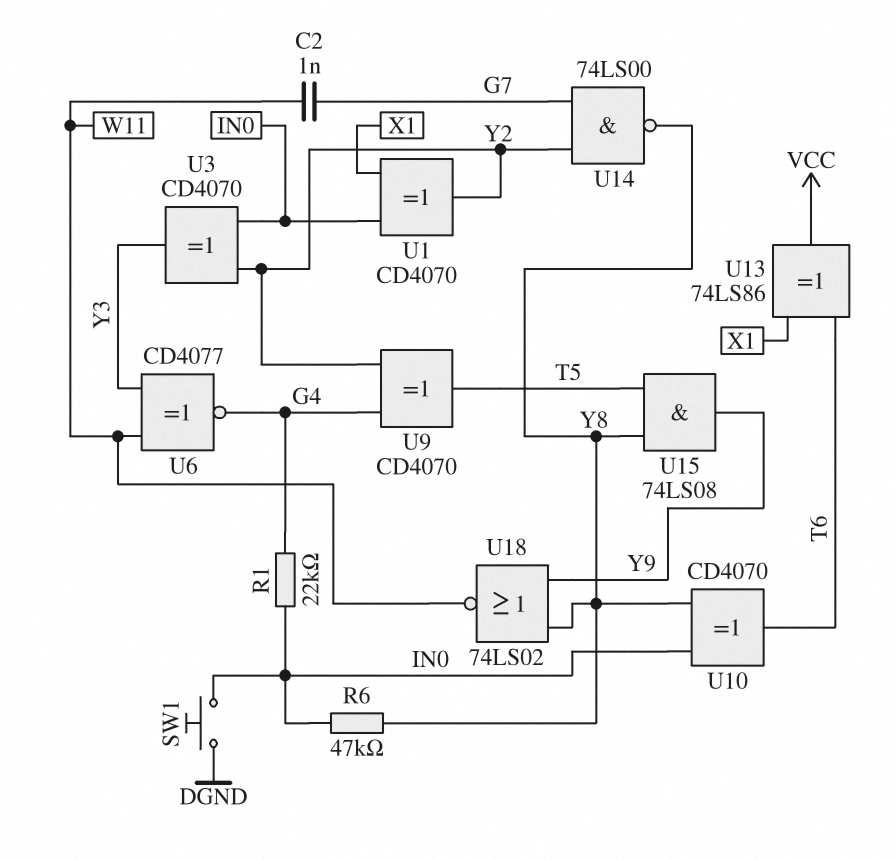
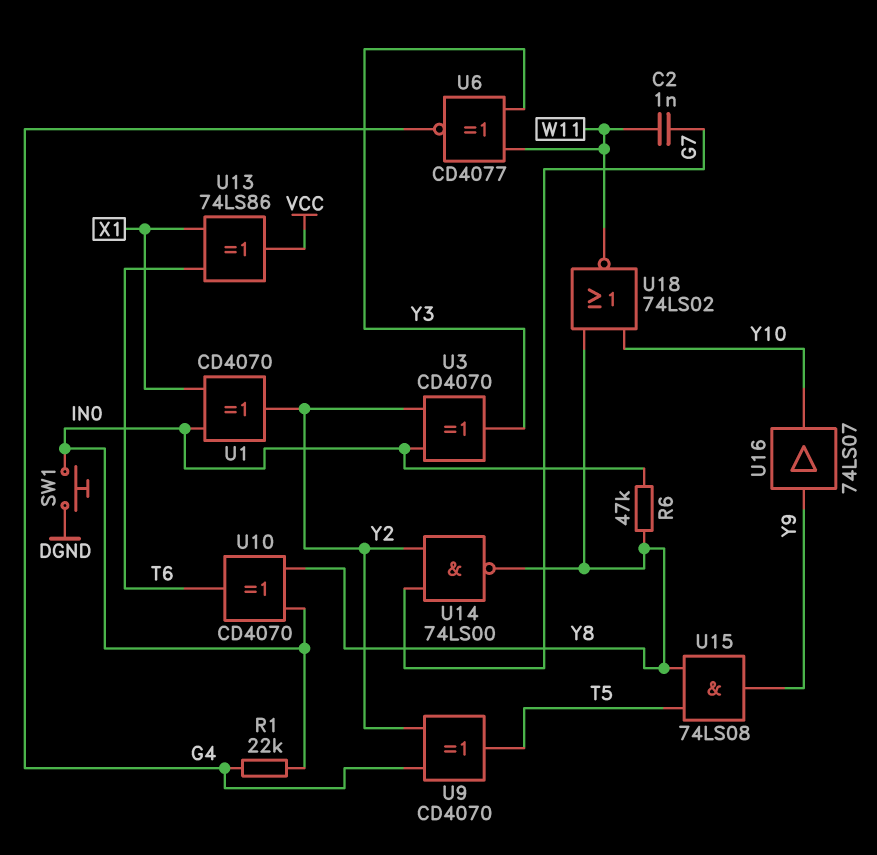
U16: none -> buffer 74LS07 (in Y9, out Y10)
U18: NOR 74LS02 (in Y8, in Y9, out W11) -> NOR 74LS02 (in Y8, in Y10, out W11)

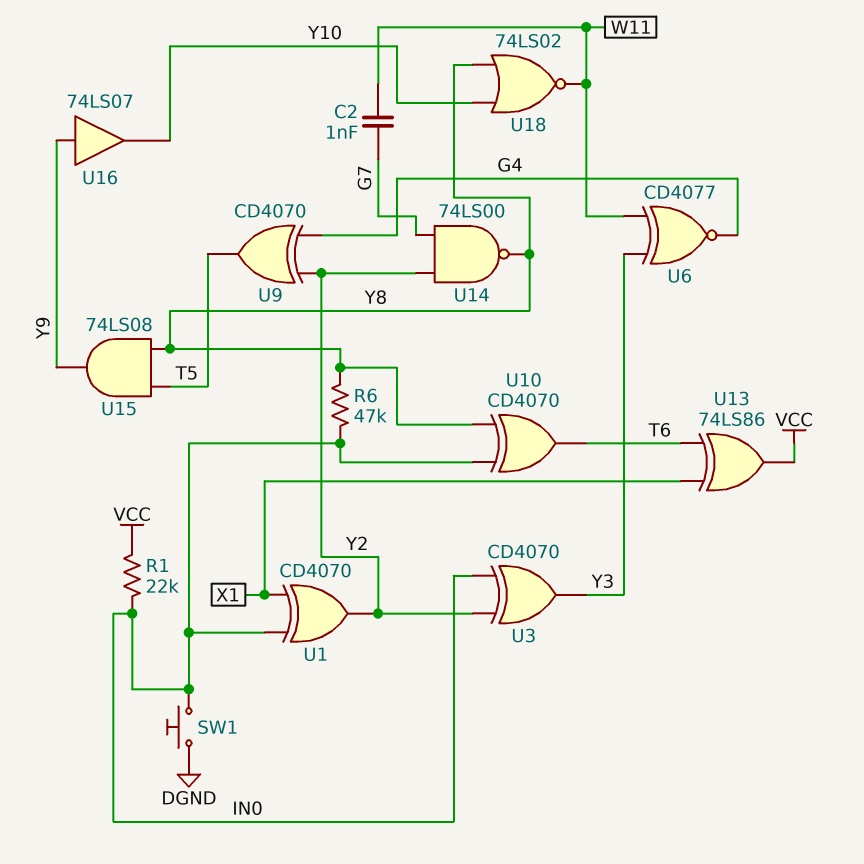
R1: 22k (G4, IN0) -> 22k (IN0, VCC)

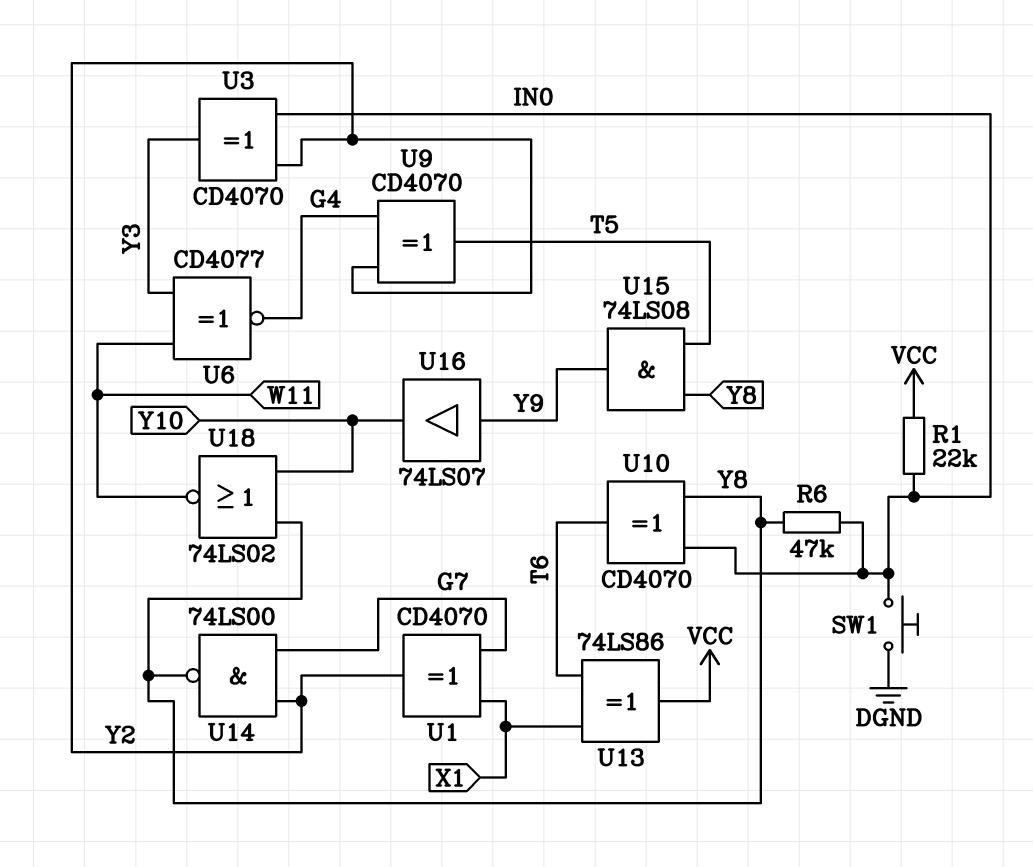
C2: 1nF (G7, W11) -> none
U1: XOR CD4070 (in IN0, in X1, out Y2) -> XOR CD4070 (in G7, in X1, out Y2)

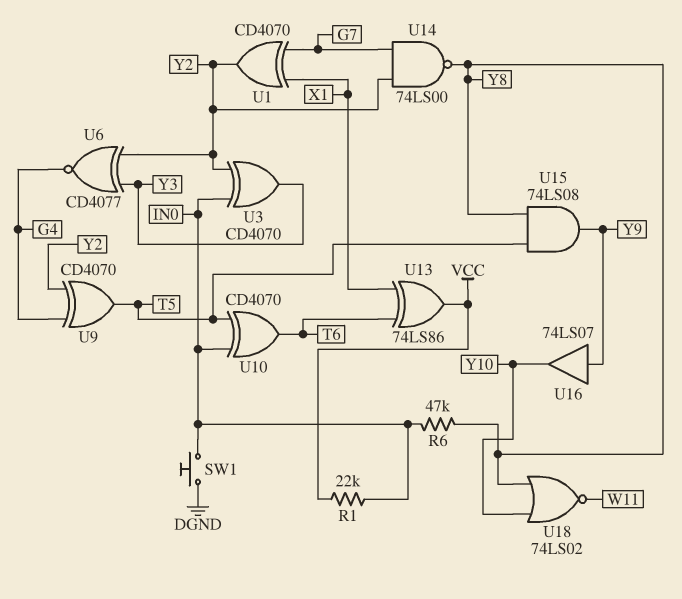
U6: XNOR CD4077 (in W11, in Y3, out G4) -> XNOR CD4077 (in Y2, in Y3, out G4)
U10: XOR CD4070 (in IN0, in Y8, out T6) -> XOR CD4070 (in IN0, in T5, out T6)

